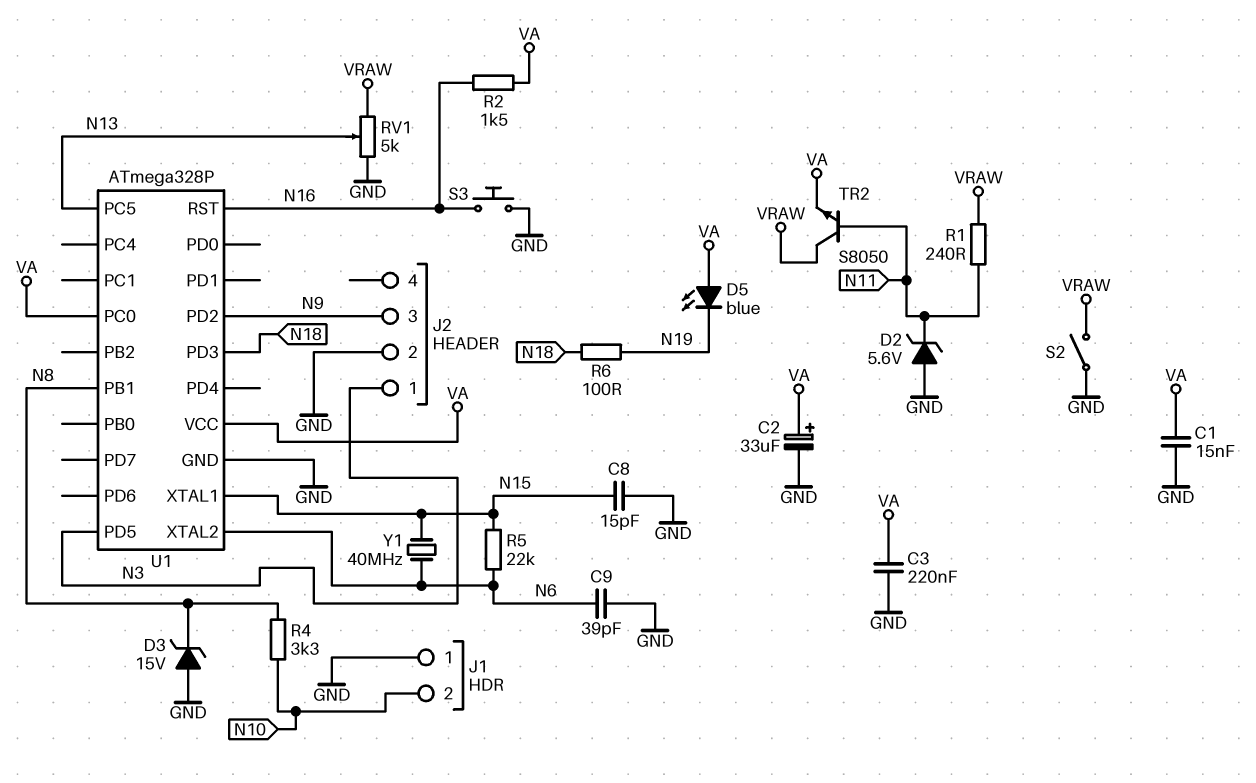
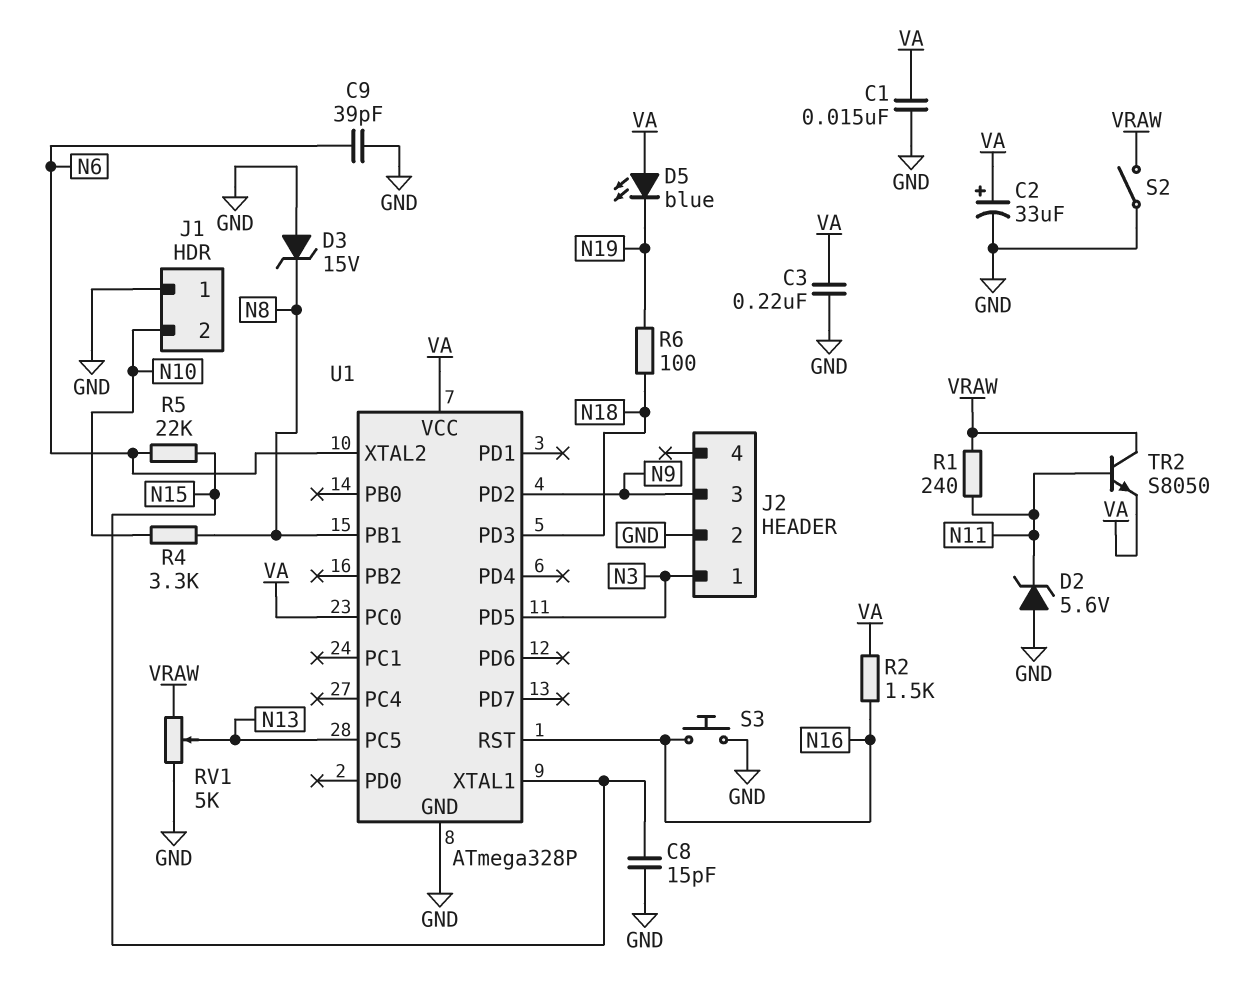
Y1: 40MHz (N6, N15) -> none

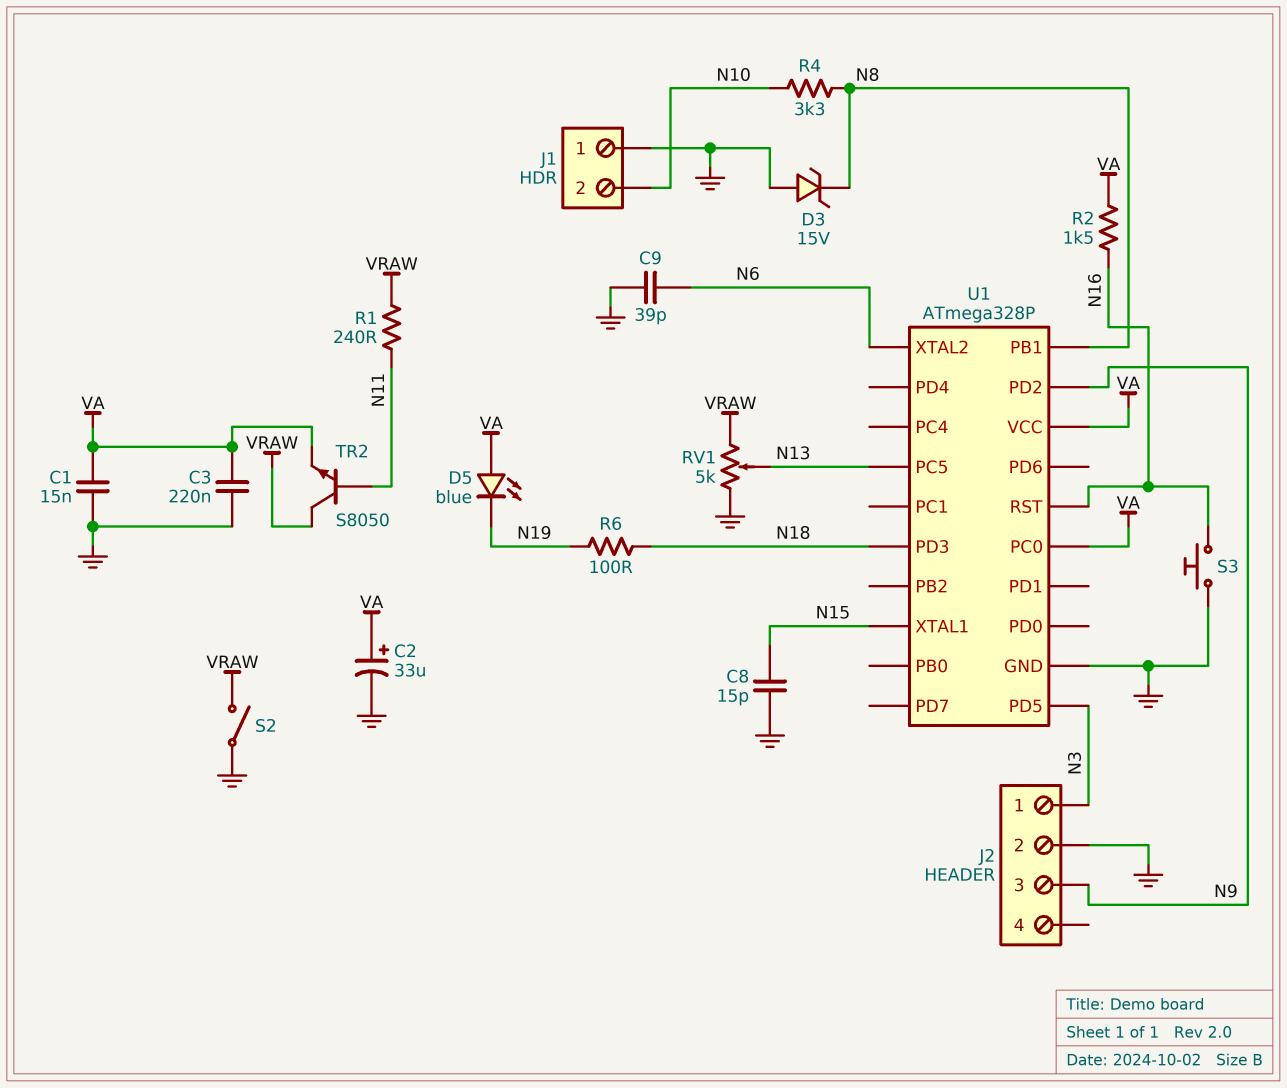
D2: zener 5.6V (A GND, K N11) -> none
R5: 22k (N6, N15) -> none

